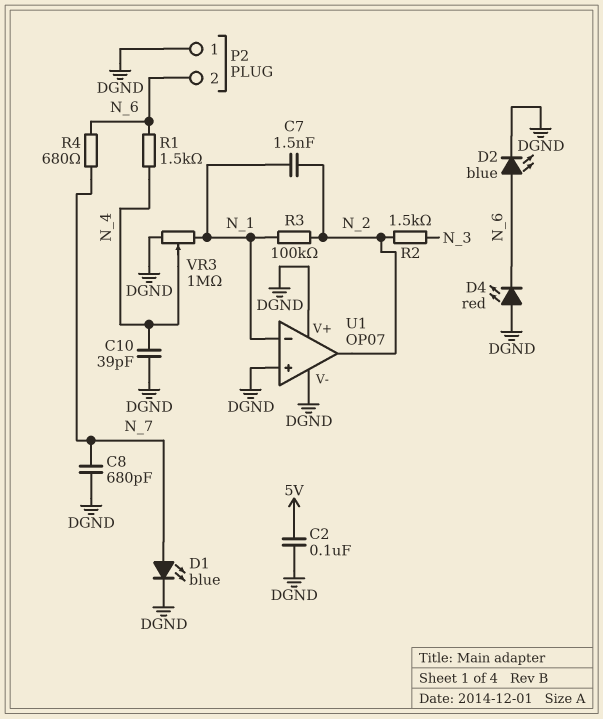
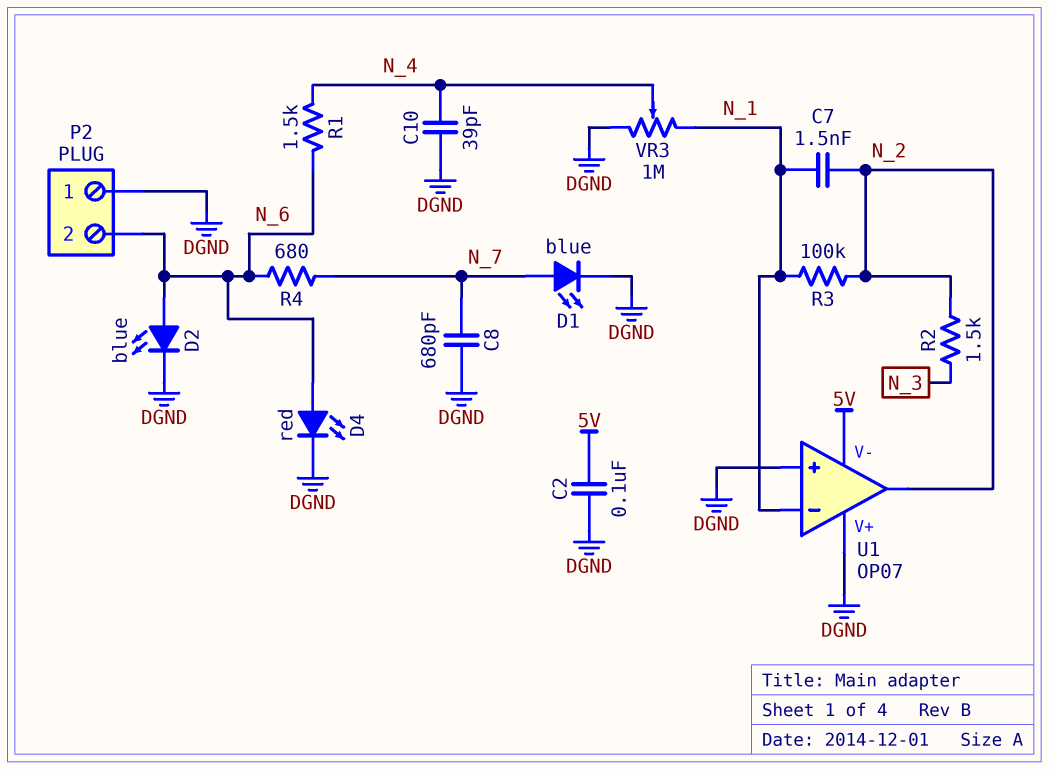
D4: LED red (A DGND, K N_6) -> LED red (A N_6, K DGND)
U1 pin V-: DGND -> 5V

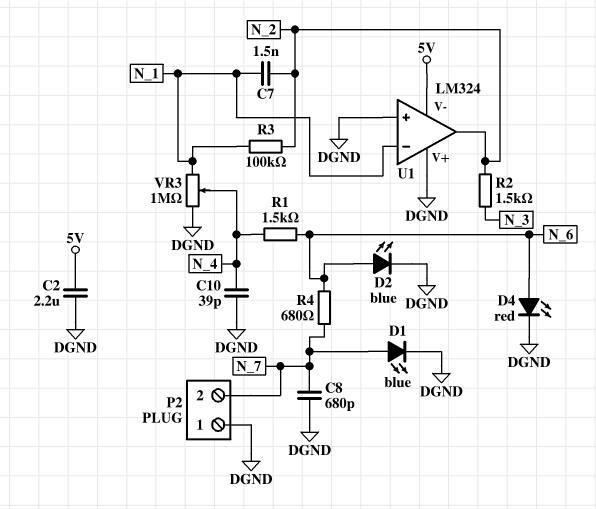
C2: 100nF (5V, DGND) -> 2.2uF (5V, DGND)
P2 pin 2: N_6 -> N_7
U1: OP07 -> LM324

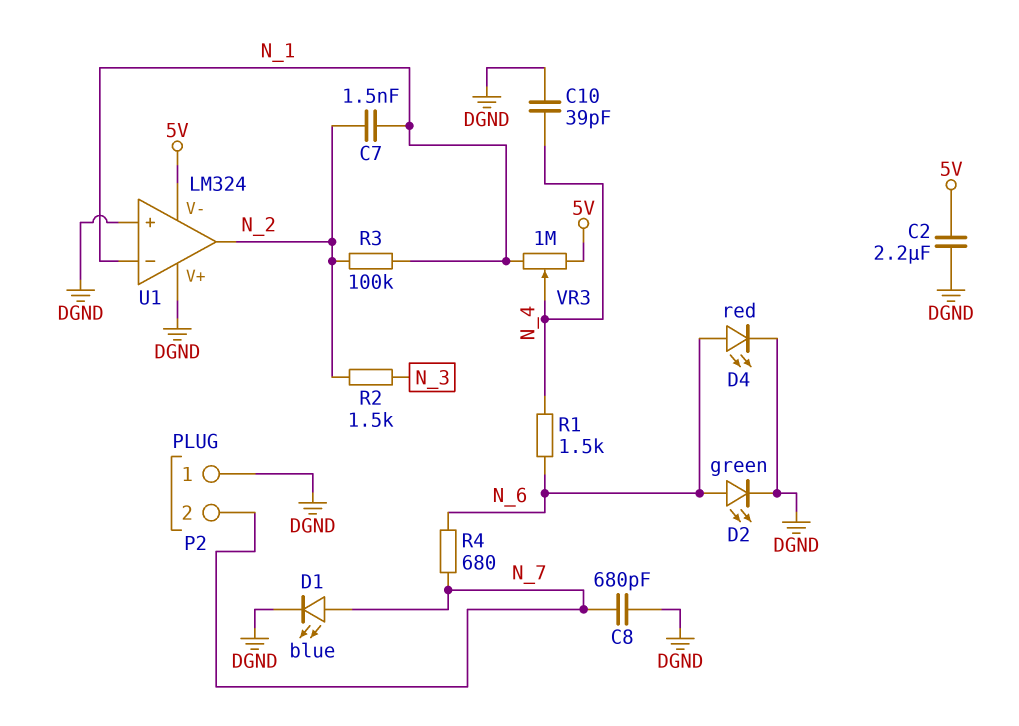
D2: LED blue (A N_6, K DGND) -> LED green (A N_6, K DGND)
VR3: 1M (DGND, N_1, wiper N_4) -> 1M (5V, N_1, wiper N_4)

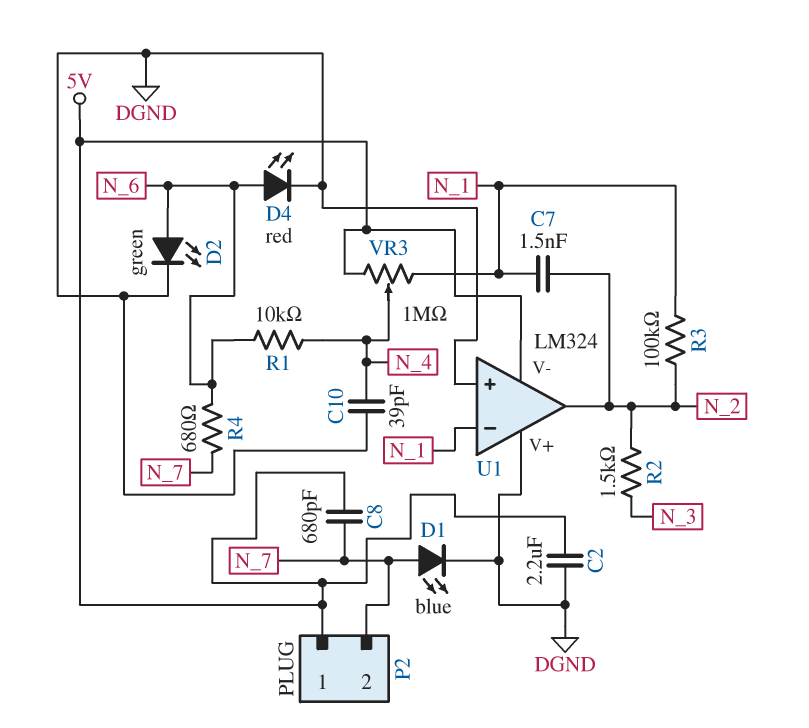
C8: 680pF (DGND, N_7) -> 680pF (5V, N_7)
P2 pin 1: DGND -> 5V
R1: 1.5k (N_4, N_6) -> 10k (N_4, N_6)

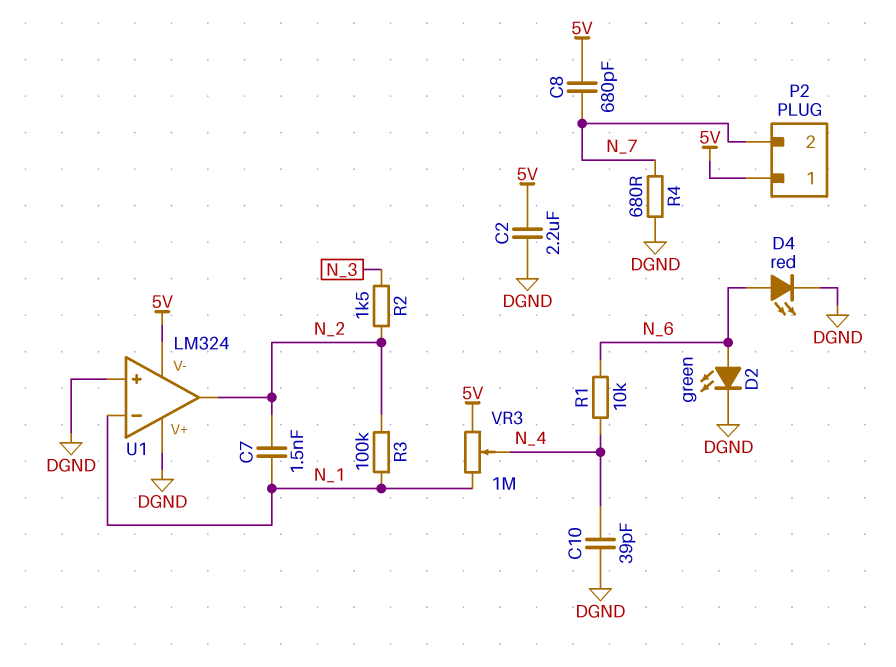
D1: LED blue (A N_7, K DGND) -> none
R4: 680 (N_6, N_7) -> 680 (DGND, N_7)

